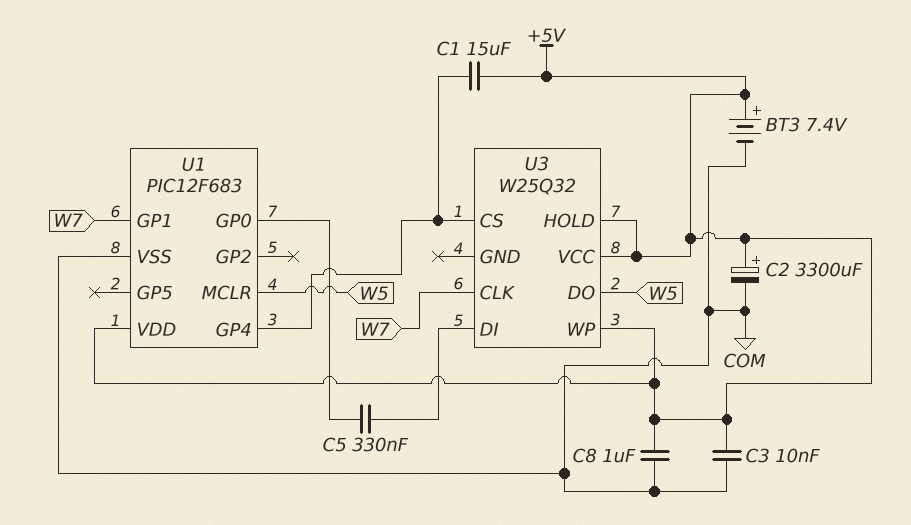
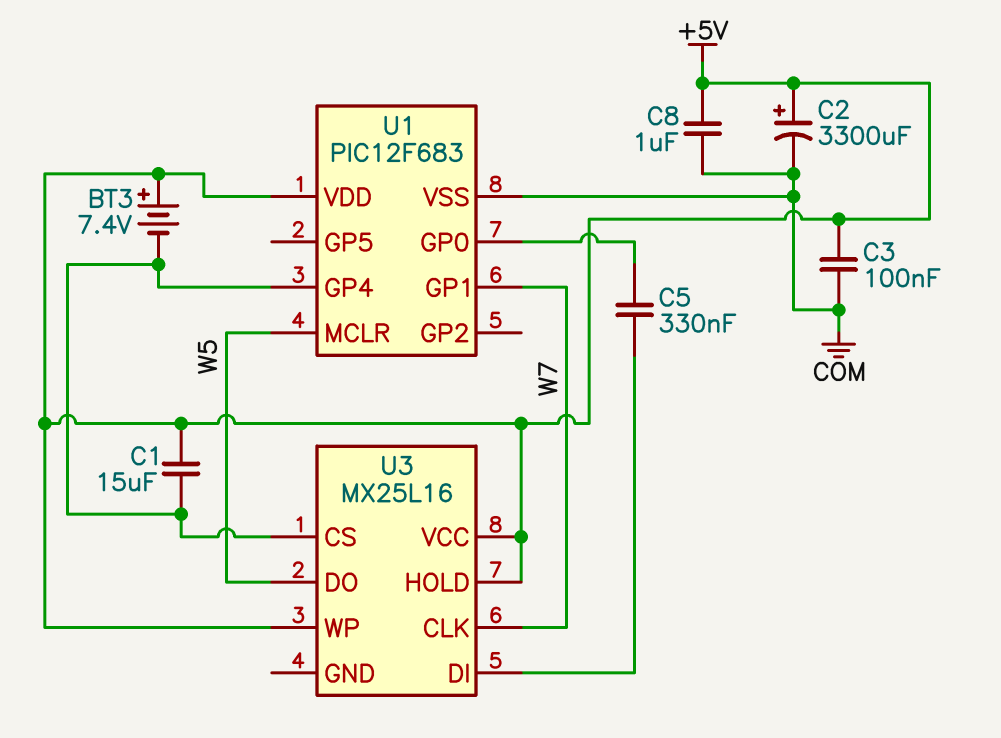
BT3: 7.4V (plus +5V, minus COM) -> 7.4V (plus +5V, minus U1/GP4)
C3: 10nF (+5V, COM) -> 100nF (+5V, COM)
U3: W25Q32 -> MX25L16

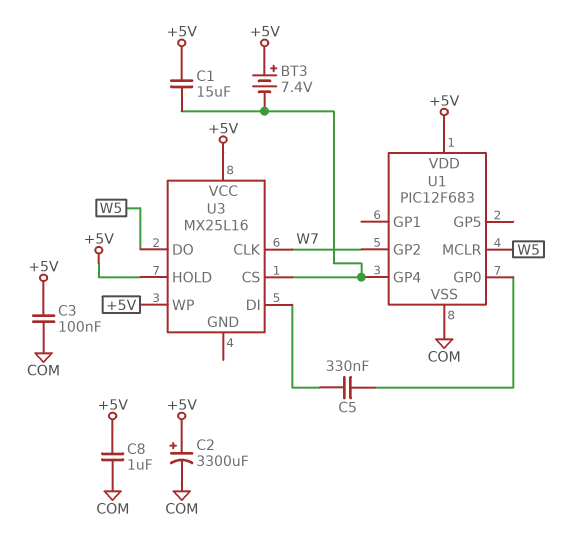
U1 pin GP1: W7 -> none
U1 pin GP2: none -> W7

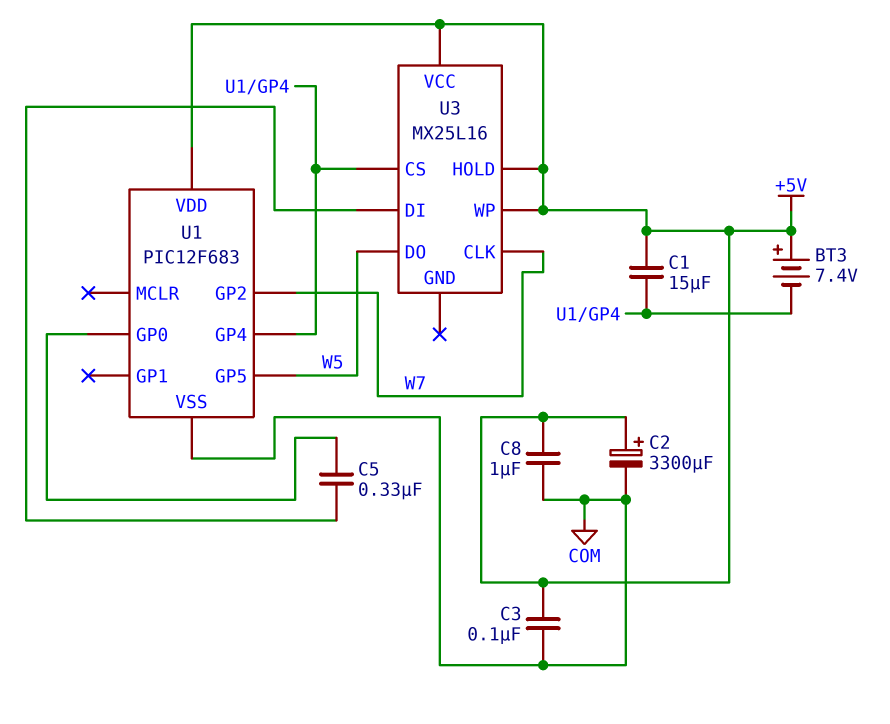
U1 pin GP5: none -> W5
U1 pin MCLR: W5 -> none

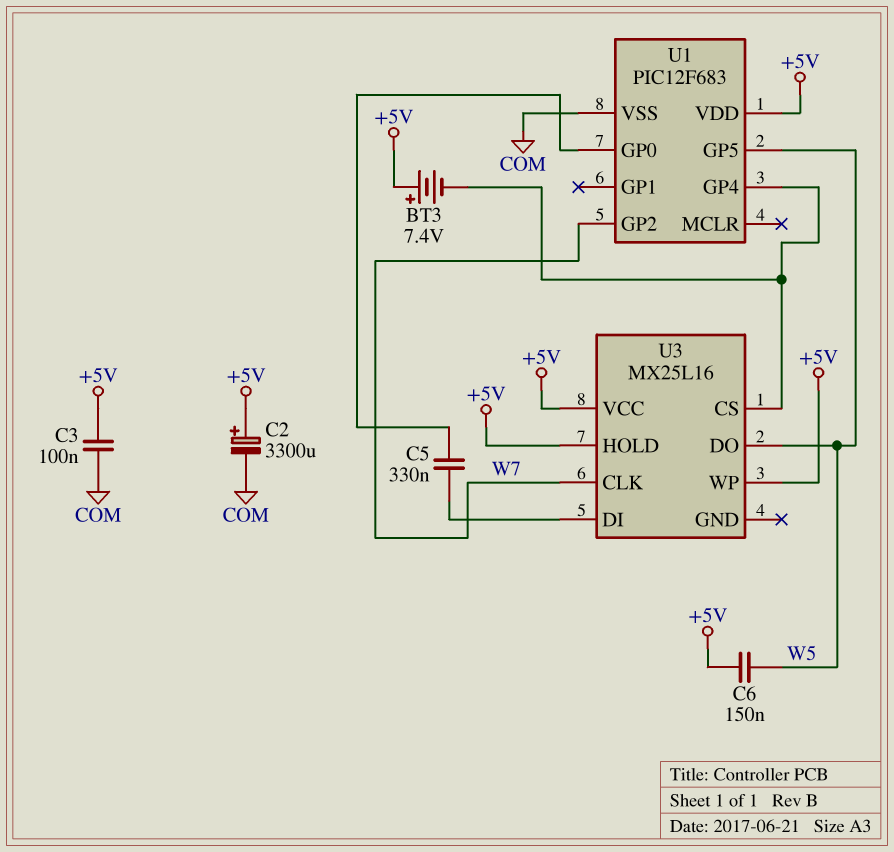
C1: 15uF (+5V, U1/GP4) -> none
C6: none -> 150nF (+5V, W5)
C8: 1uF (+5V, COM) -> none

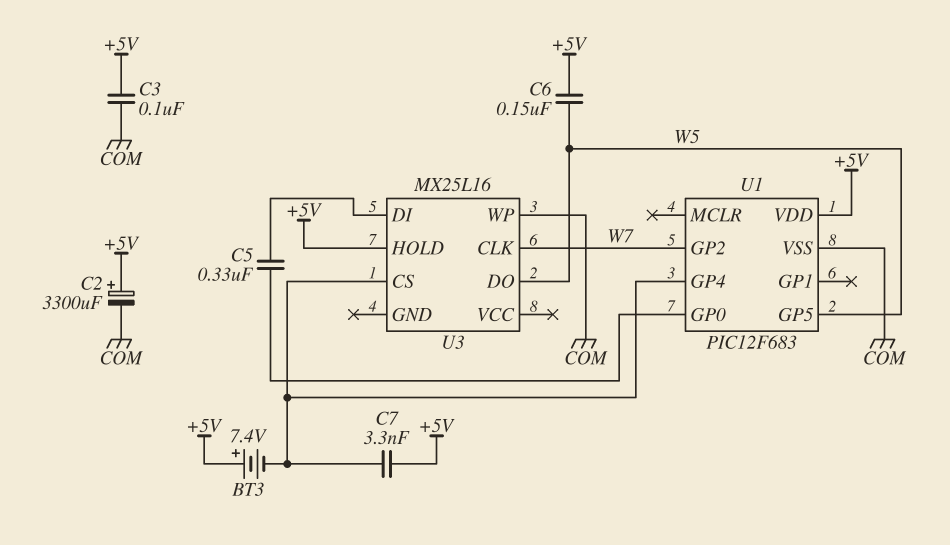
C7: none -> 3.3nF (+5V, U1/GP4)
U3 pin VCC: +5V -> none
U3 pin WP: +5V -> COM

